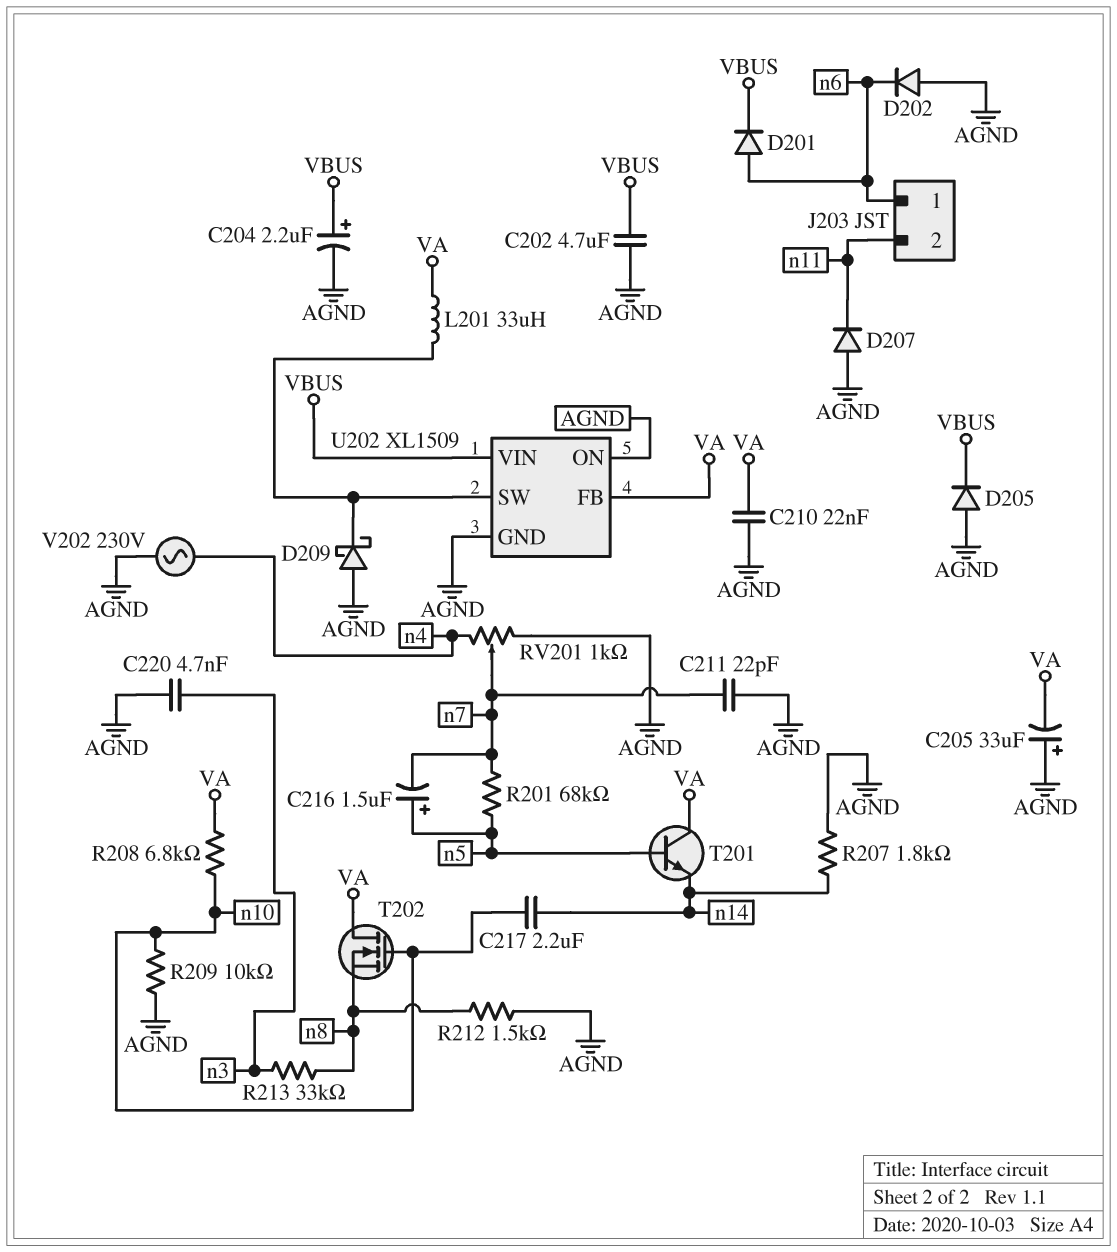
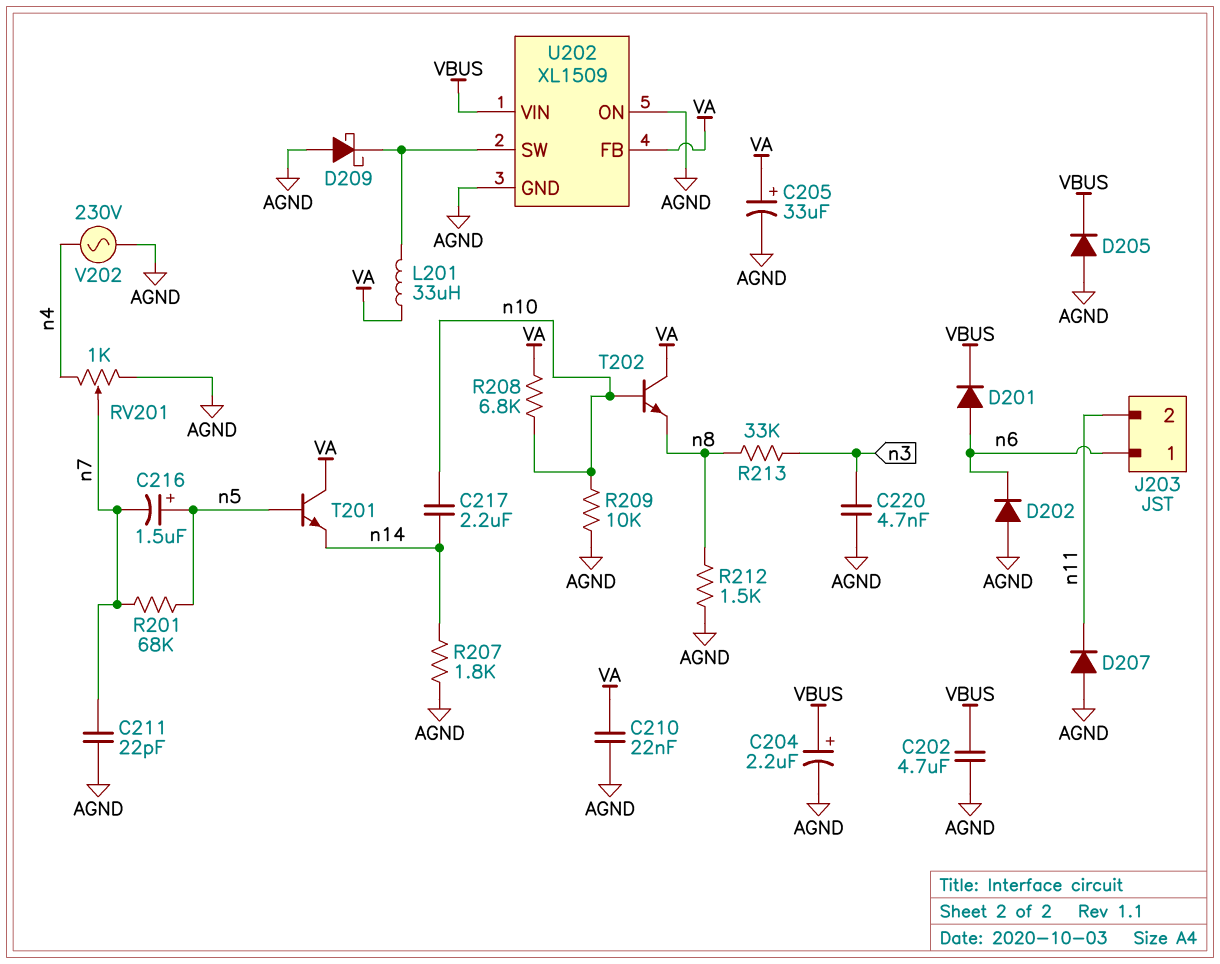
C205: 33uF (plus AGND, minus VA) -> 33uF (plus VA, minus AGND)
T202: NMOS (G n10, D VA, S n8) -> NPN (B n10, C VA, E n8)

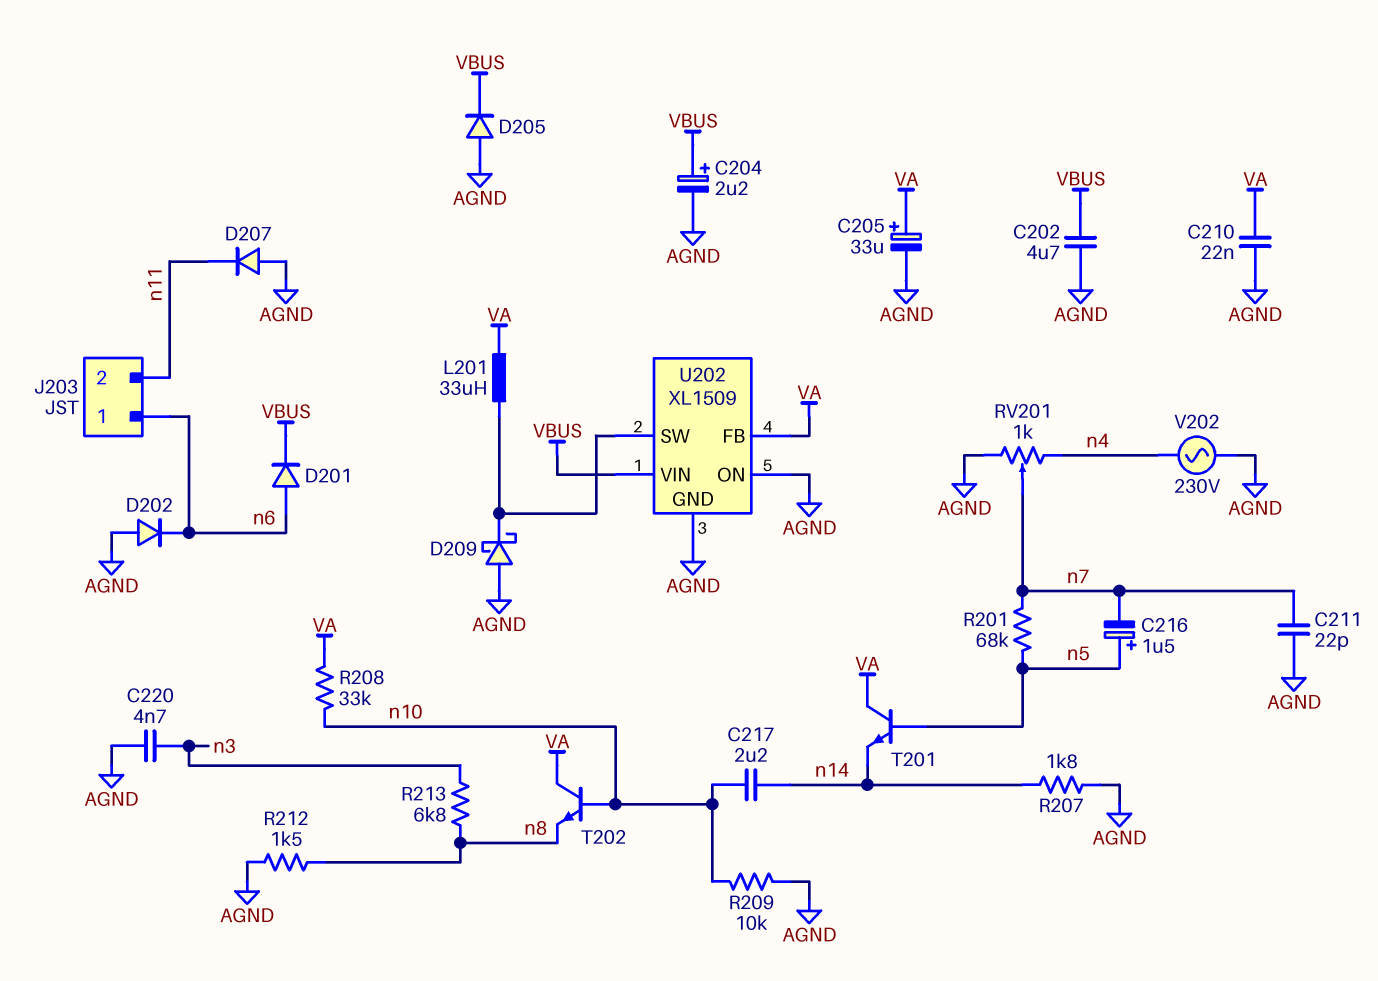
R208: 6.8k (VA, n10) -> 33k (VA, n10)
R213: 33k (n3, n8) -> 6.8k (n3, n8)

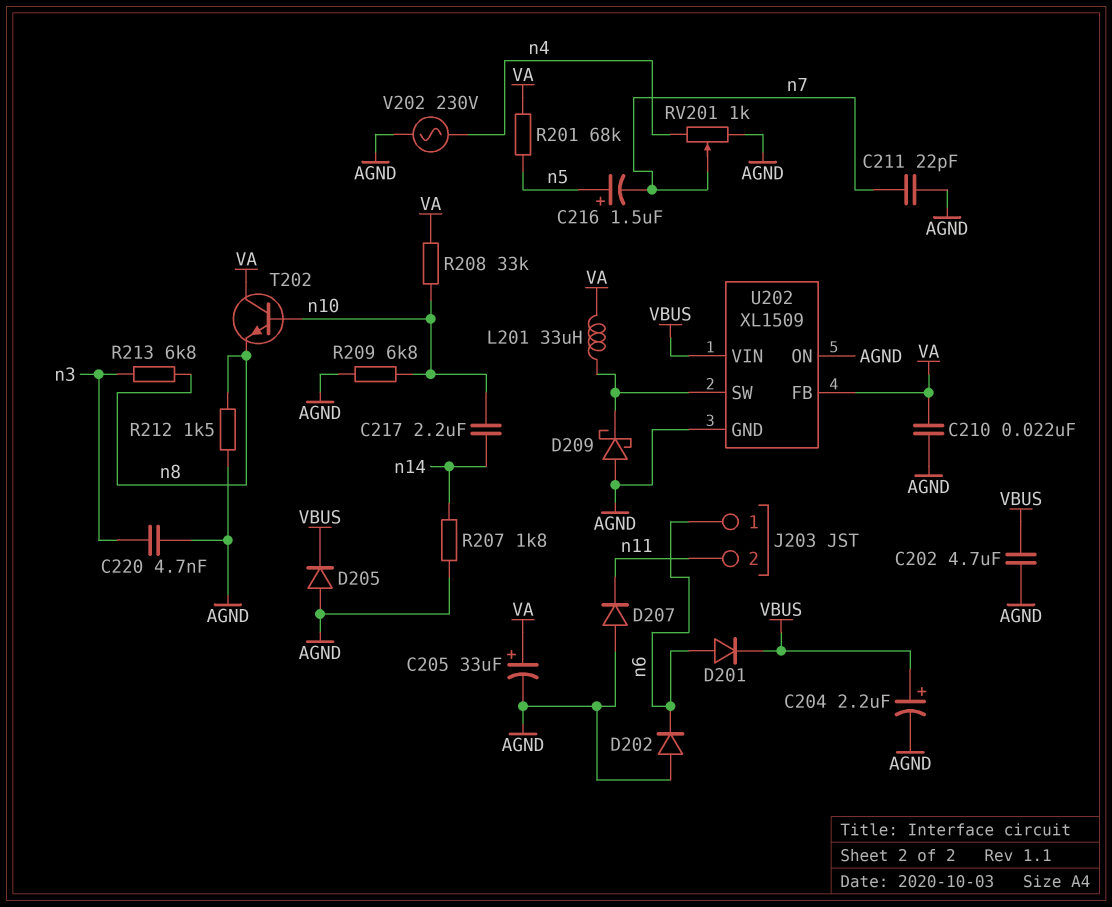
R201: 68k (n5, n7) -> 68k (VA, n5)
R209: 10k (AGND, n10) -> 6.8k (AGND, n10)
T201: NPN (B n5, C VA, E n14) -> none

